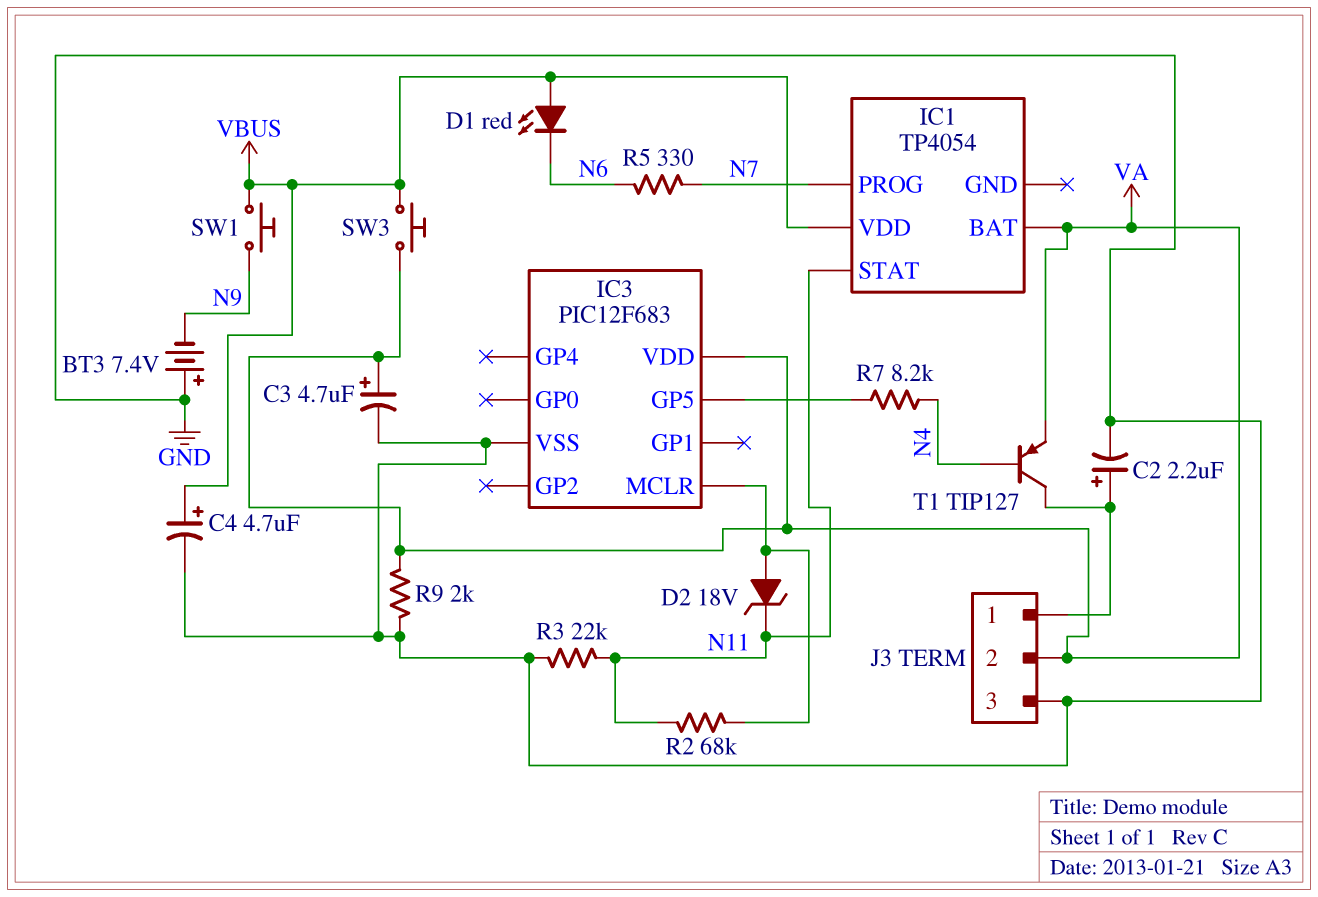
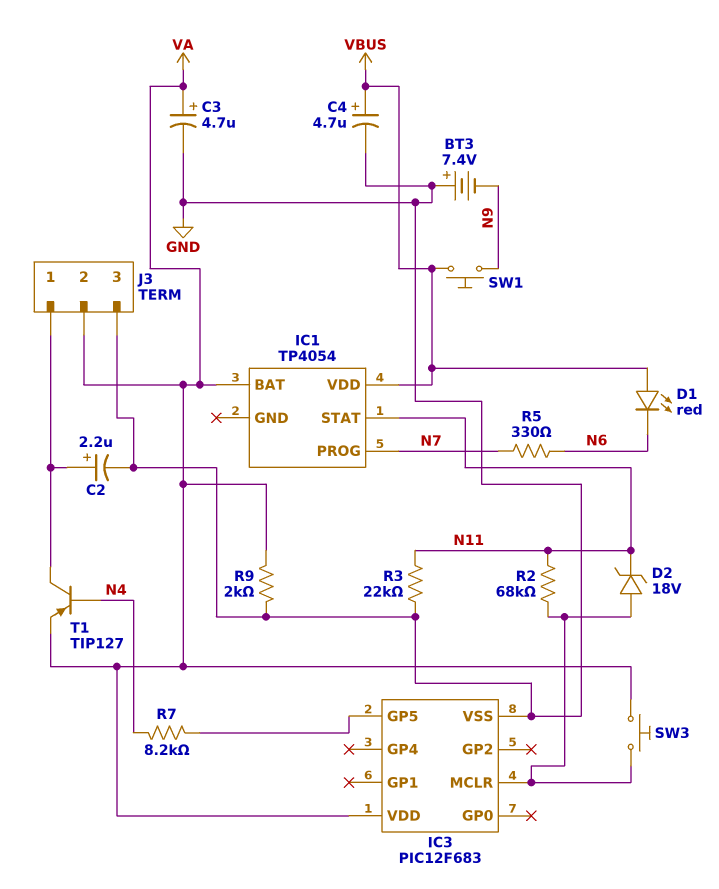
SW3: button (VA, VBUS) -> button (IC3/MCLR, VA)

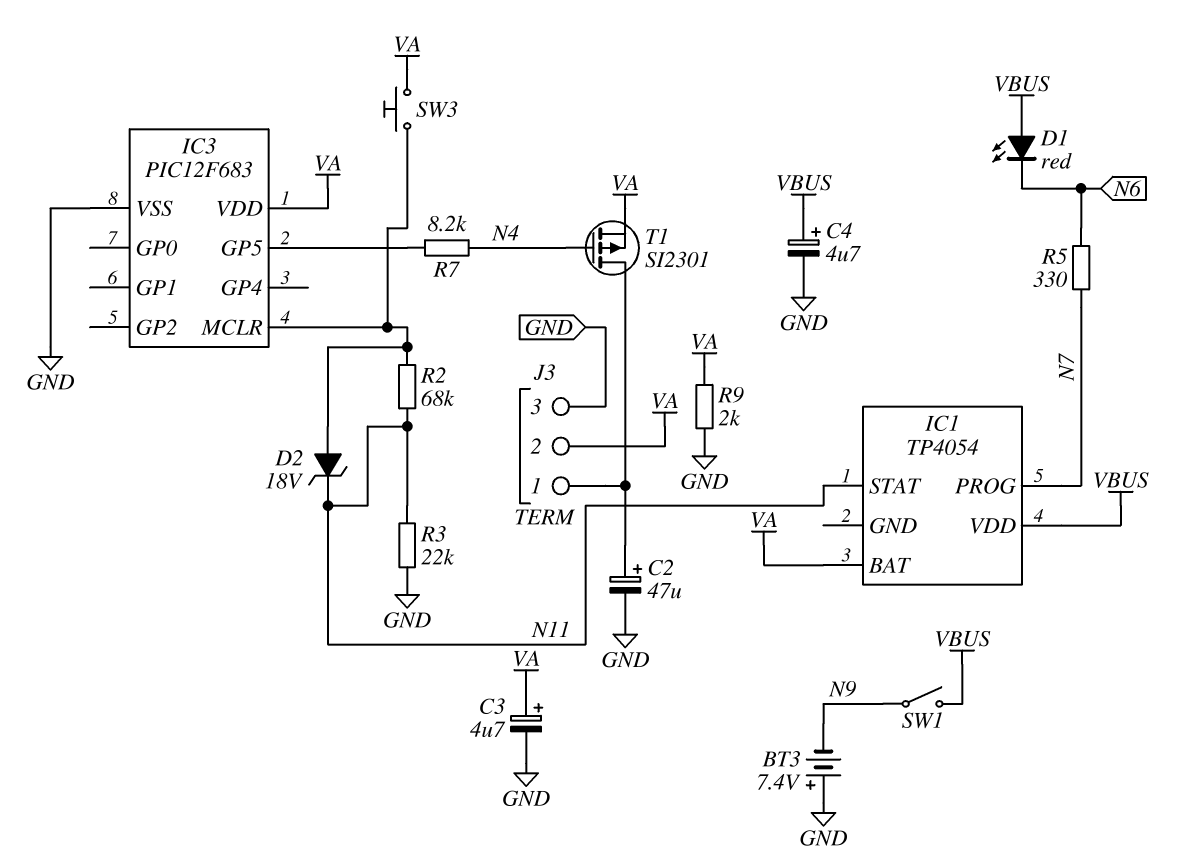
C2: 2.2uF (plus J3/1, minus GND) -> 47uF (plus J3/1, minus GND)
SW1: button (N9, VBUS) -> switch (N9, VBUS)
T1: PNP TIP127 (B N4, C J3/1, E VA) -> PMOS SI2301 (G N4, D J3/1, S VA)

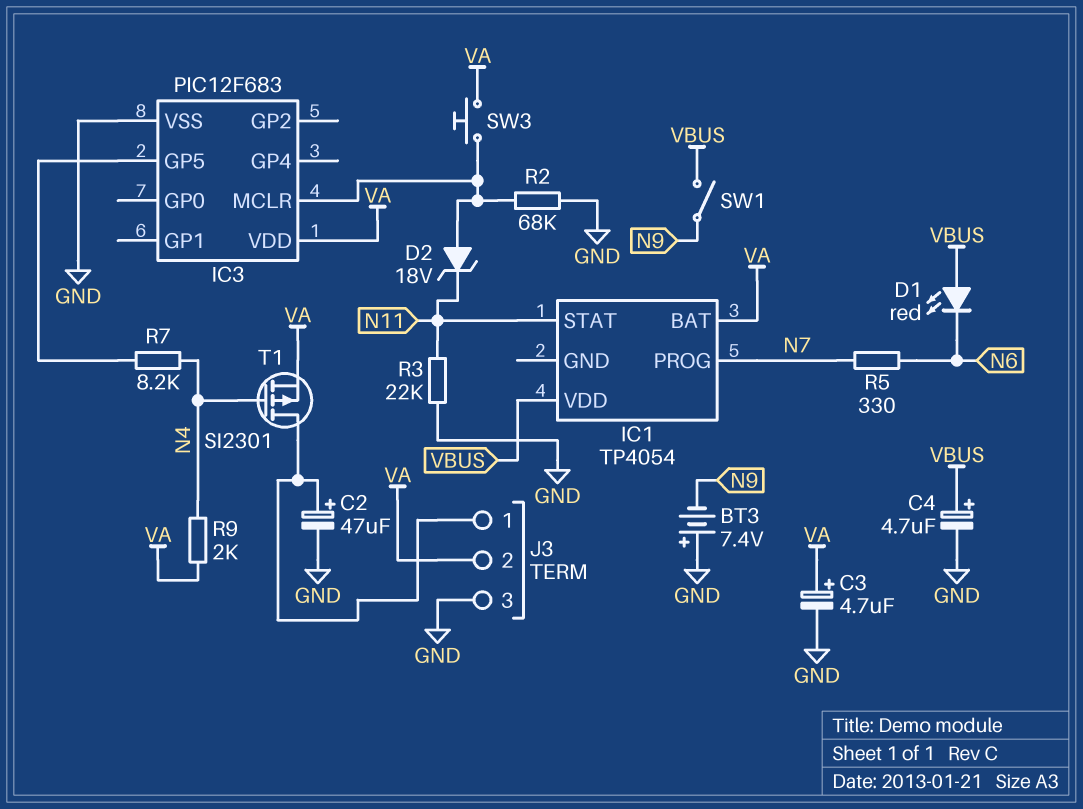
R2: 68k (IC3/MCLR, N11) -> 68k (GND, IC3/MCLR)
R9: 2k (GND, VA) -> 2k (N4, VA)

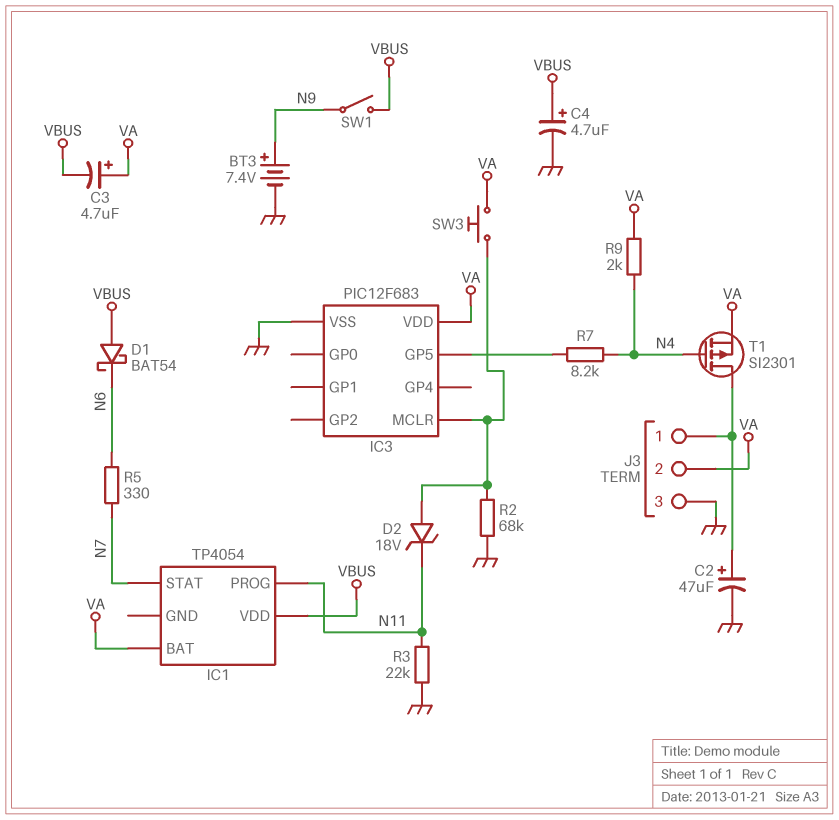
BT3: 7.4V (plus GND, minus N9) -> 7.4V (plus N9, minus GND)
C3: 4.7uF (plus VA, minus GND) -> 4.7uF (plus VA, minus VBUS)
D1: LED red (A VBUS, K N6) -> schottky BAT54 (A VBUS, K N6)
IC1 pin PROG: N7 -> N11
IC1 pin STAT: N11 -> N7

